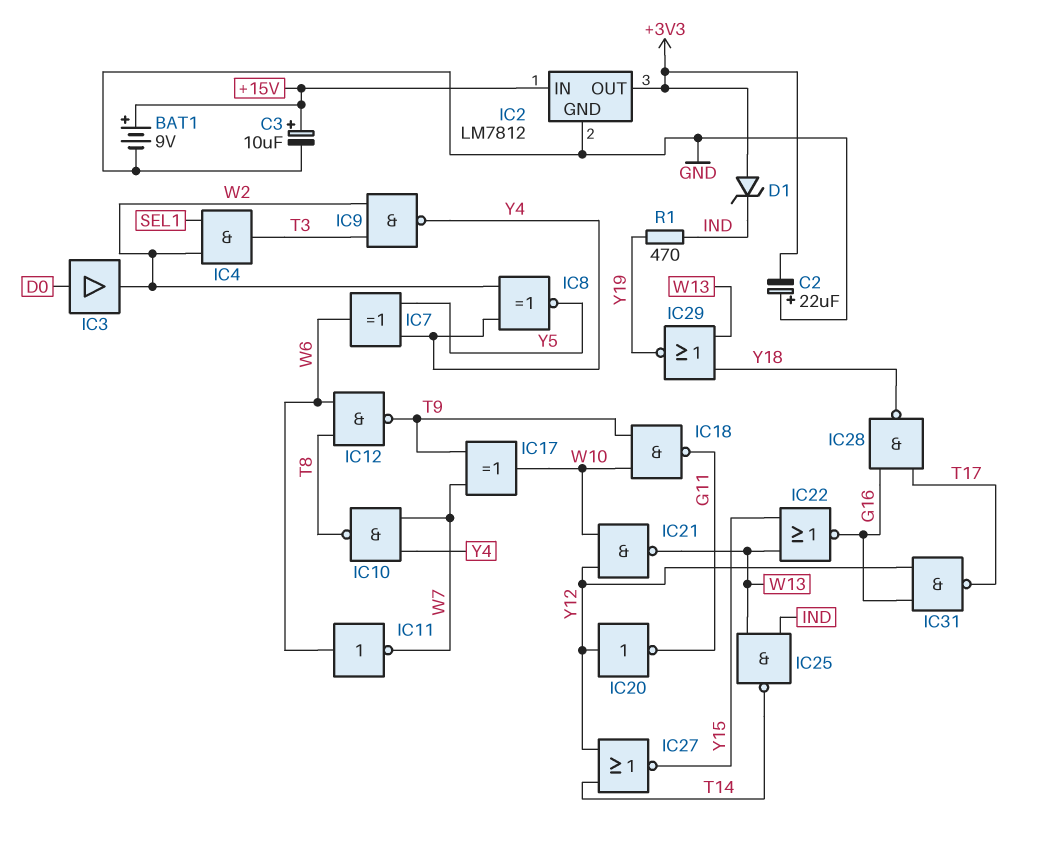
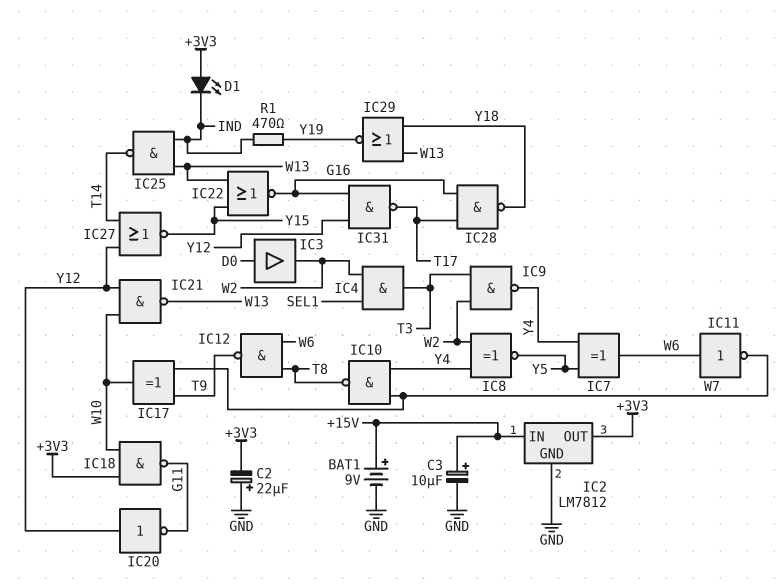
D1: zener (A +3V3, K IND) -> LED (A +3V3, K IND)
IC18: NAND (in T9, in W10, out G11) -> NAND (in +3V3, in W10, out G11)

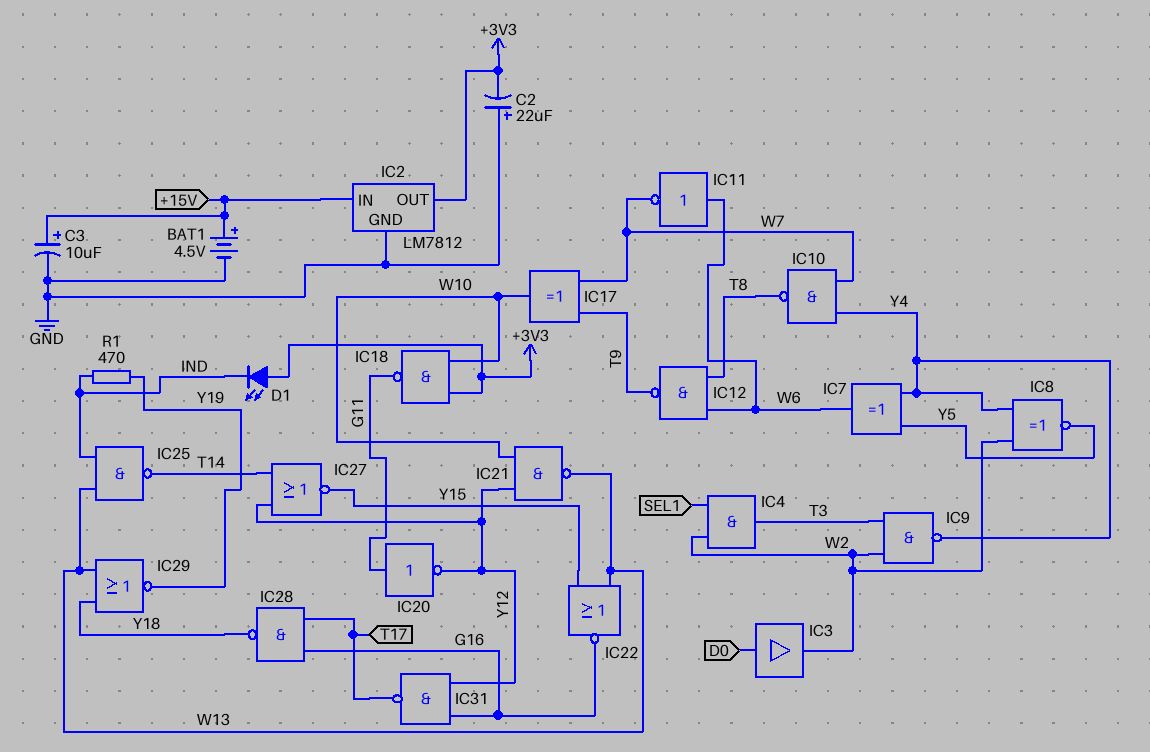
BAT1: 9V (plus +15V, minus GND) -> 4.5V (plus +15V, minus GND)
IC20: NOT (in Y12, out G11) -> NOT (in G11, out Y12)

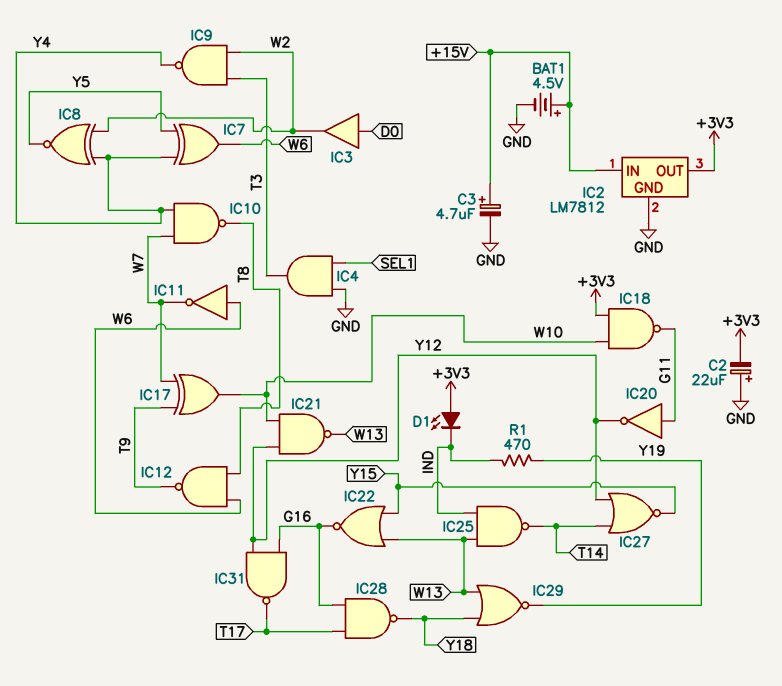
C3: 10uF (plus +15V, minus GND) -> 4.7uF (plus +15V, minus GND)
IC4: AND (in SEL1, in W2, out T3) -> AND (in GND, in SEL1, out T3)

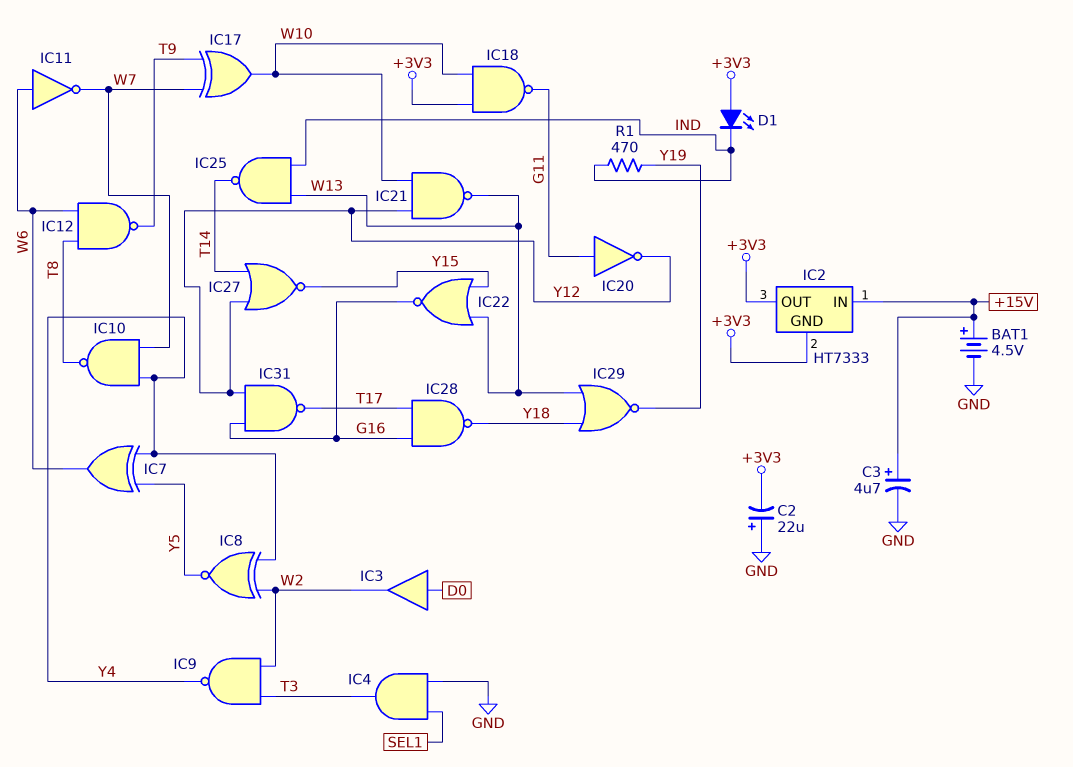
IC2: LM7812 -> HT7333
IC2 pin GND: GND -> +3V3

